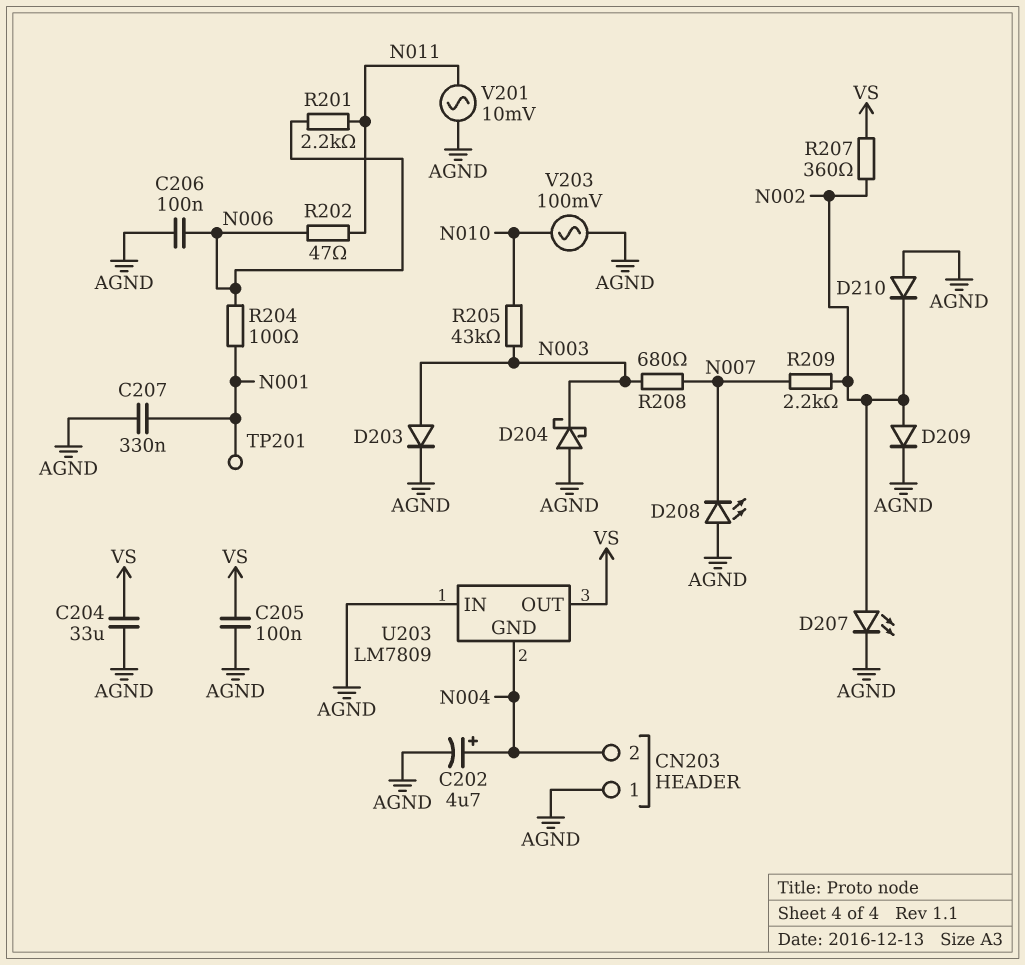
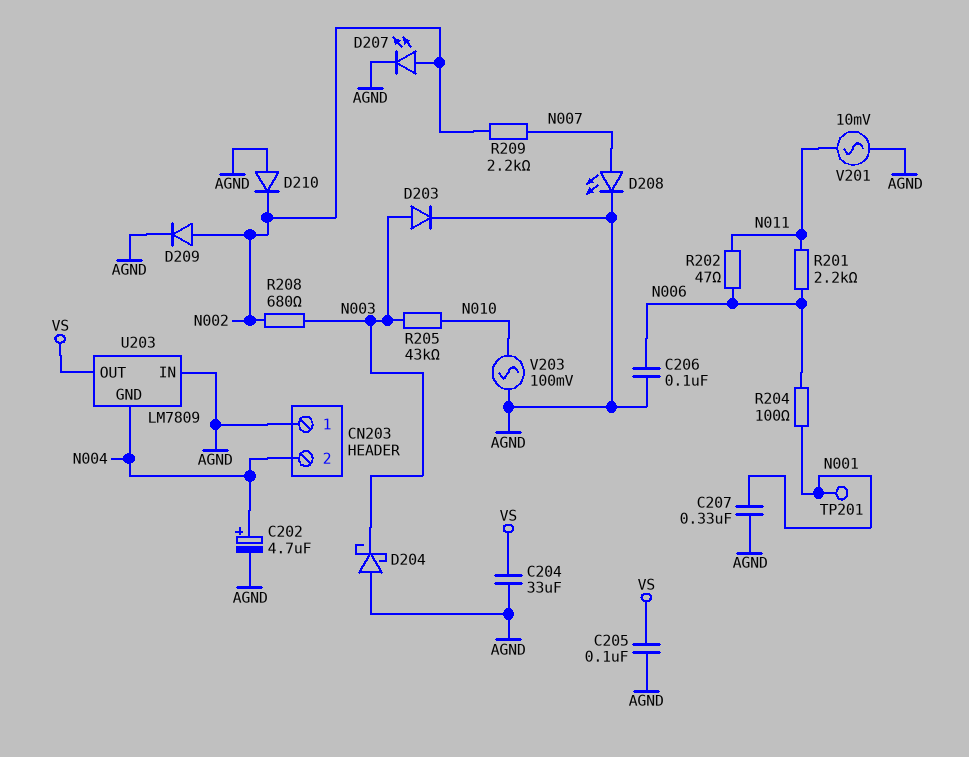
D208: LED (A AGND, K N007) -> LED (A N007, K AGND)
R207: 360 (N002, VS) -> none
R208: 680 (N003, N007) -> 680 (N002, N003)

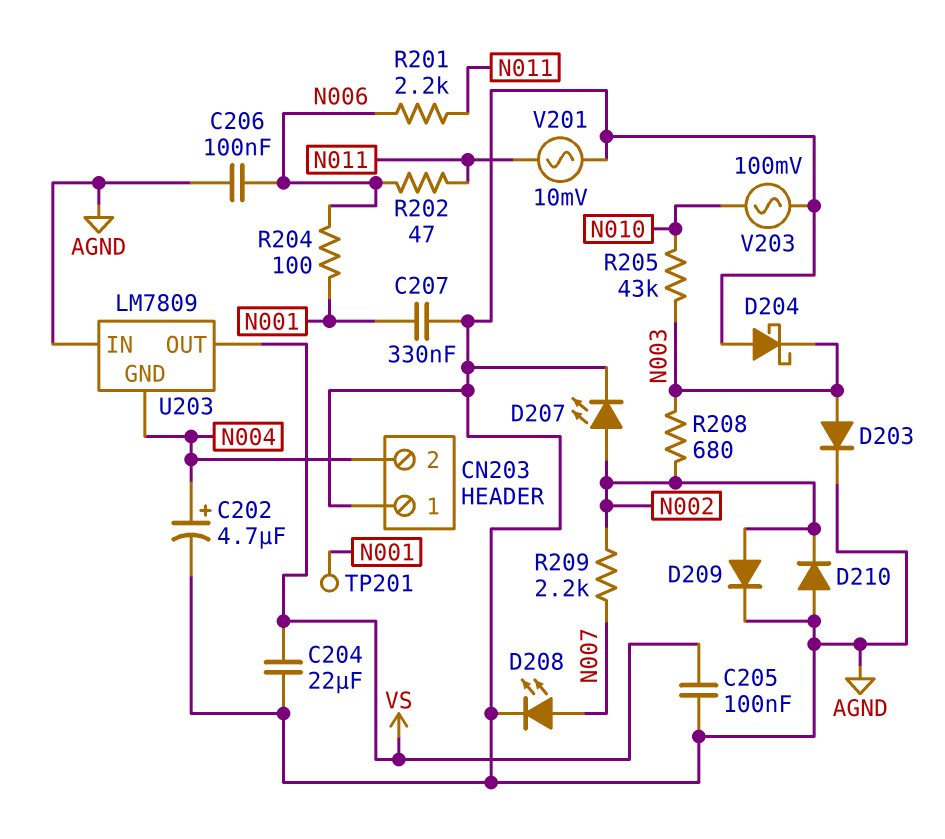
C204: 33uF (AGND, VS) -> 22uF (AGND, VS)

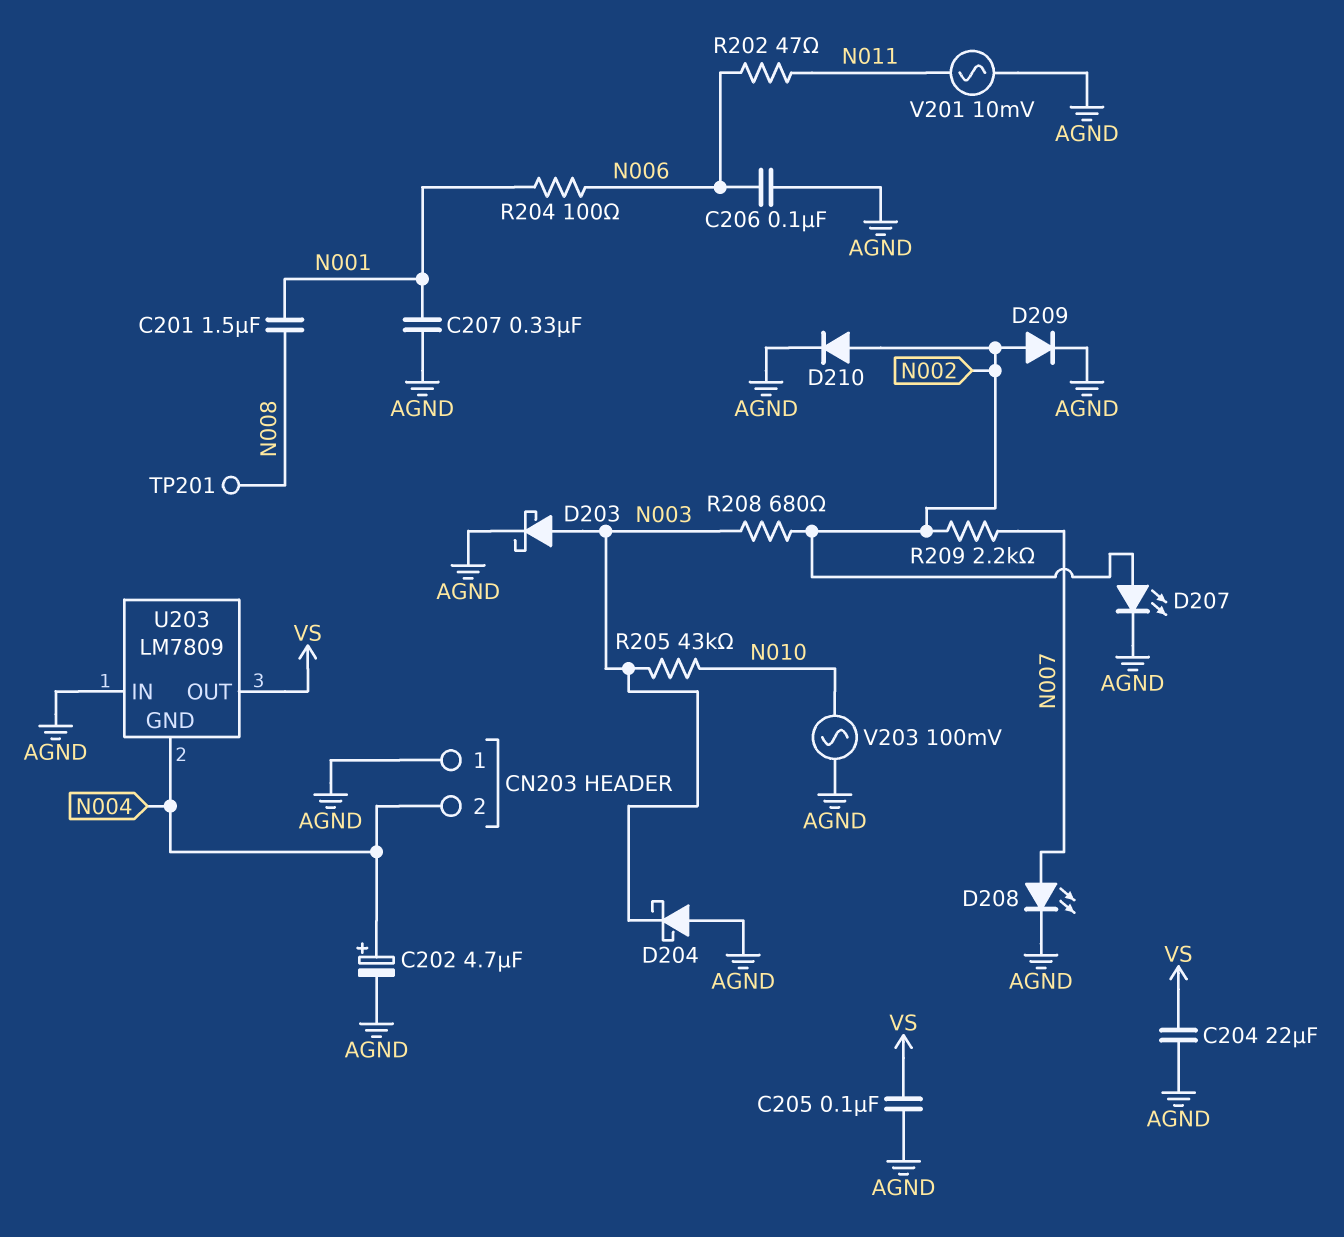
C201: none -> 1.5uF (N001, N008)
D203: diode (A N003, K AGND) -> schottky (A N003, K AGND)
D210: diode (A AGND, K N002) -> diode (A N002, K AGND)
R201: 2.2k (N006, N011) -> none
TP201: test point (N001) -> test point (N008)

